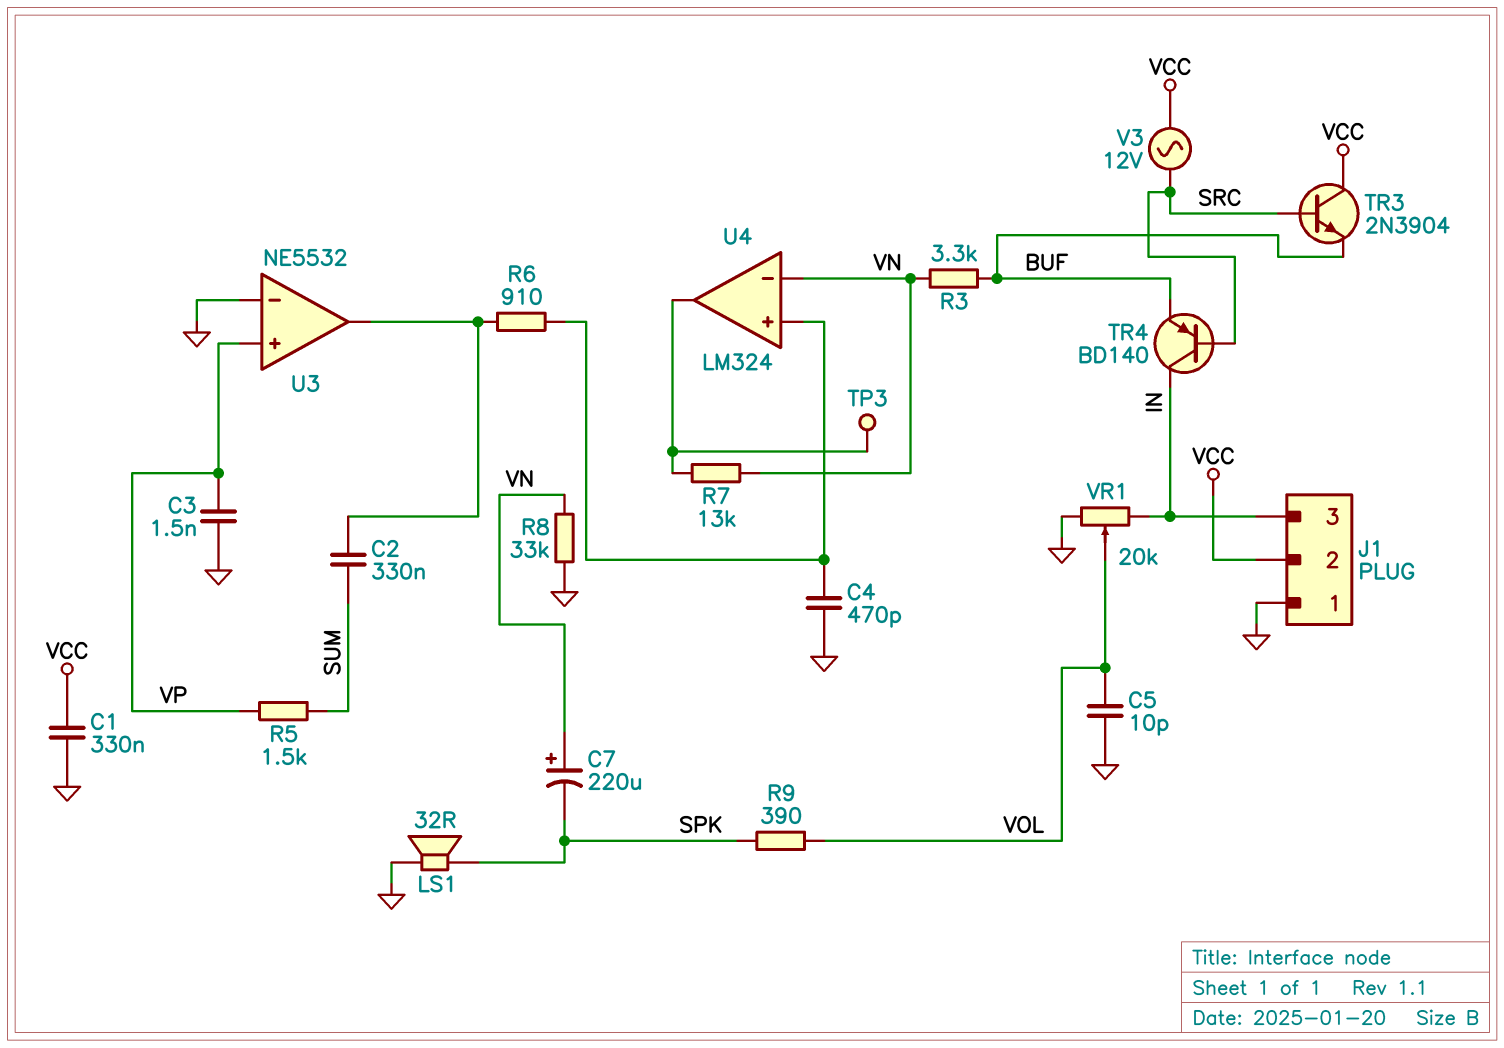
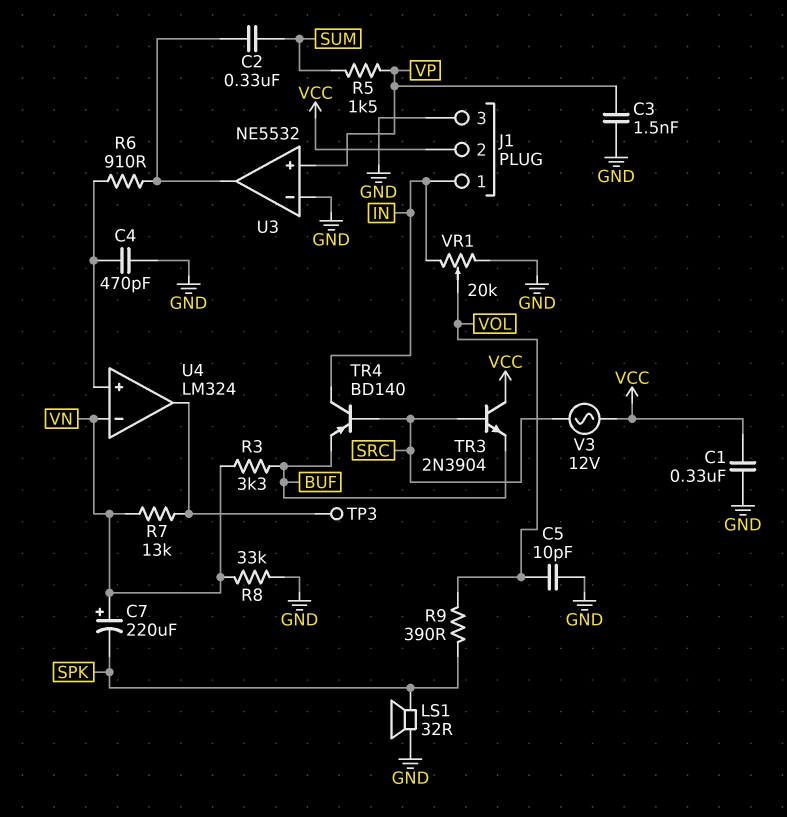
J1 pin 1: GND -> IN
J1 pin 3: IN -> GND

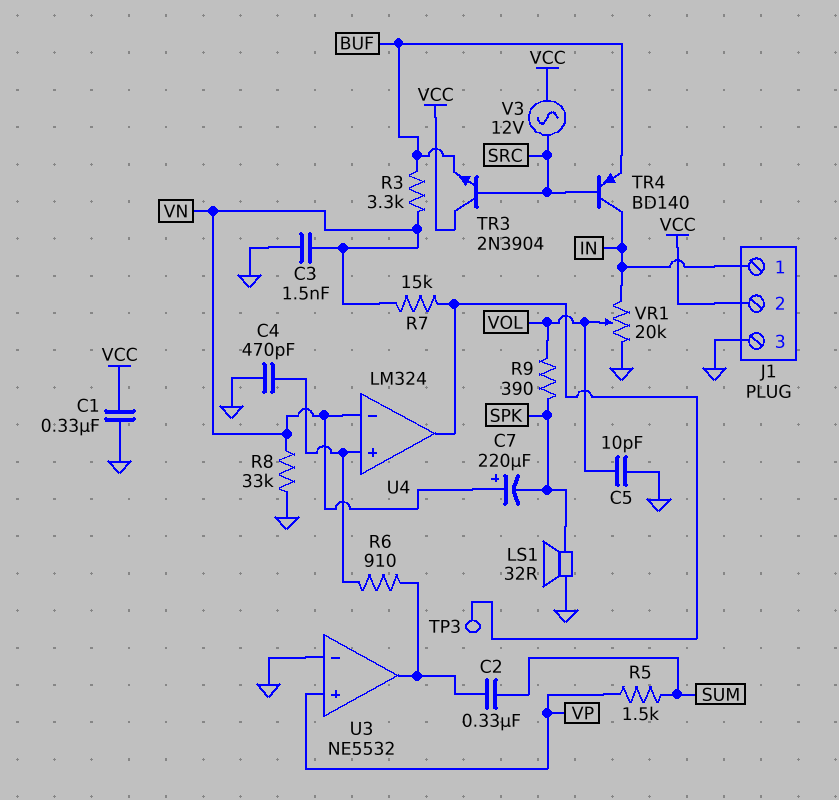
C3: 1.5nF (GND, VP) -> 1.5nF (GND, VN)
R7: 13k (U4/out, VN) -> 15k (U4/out, VN)

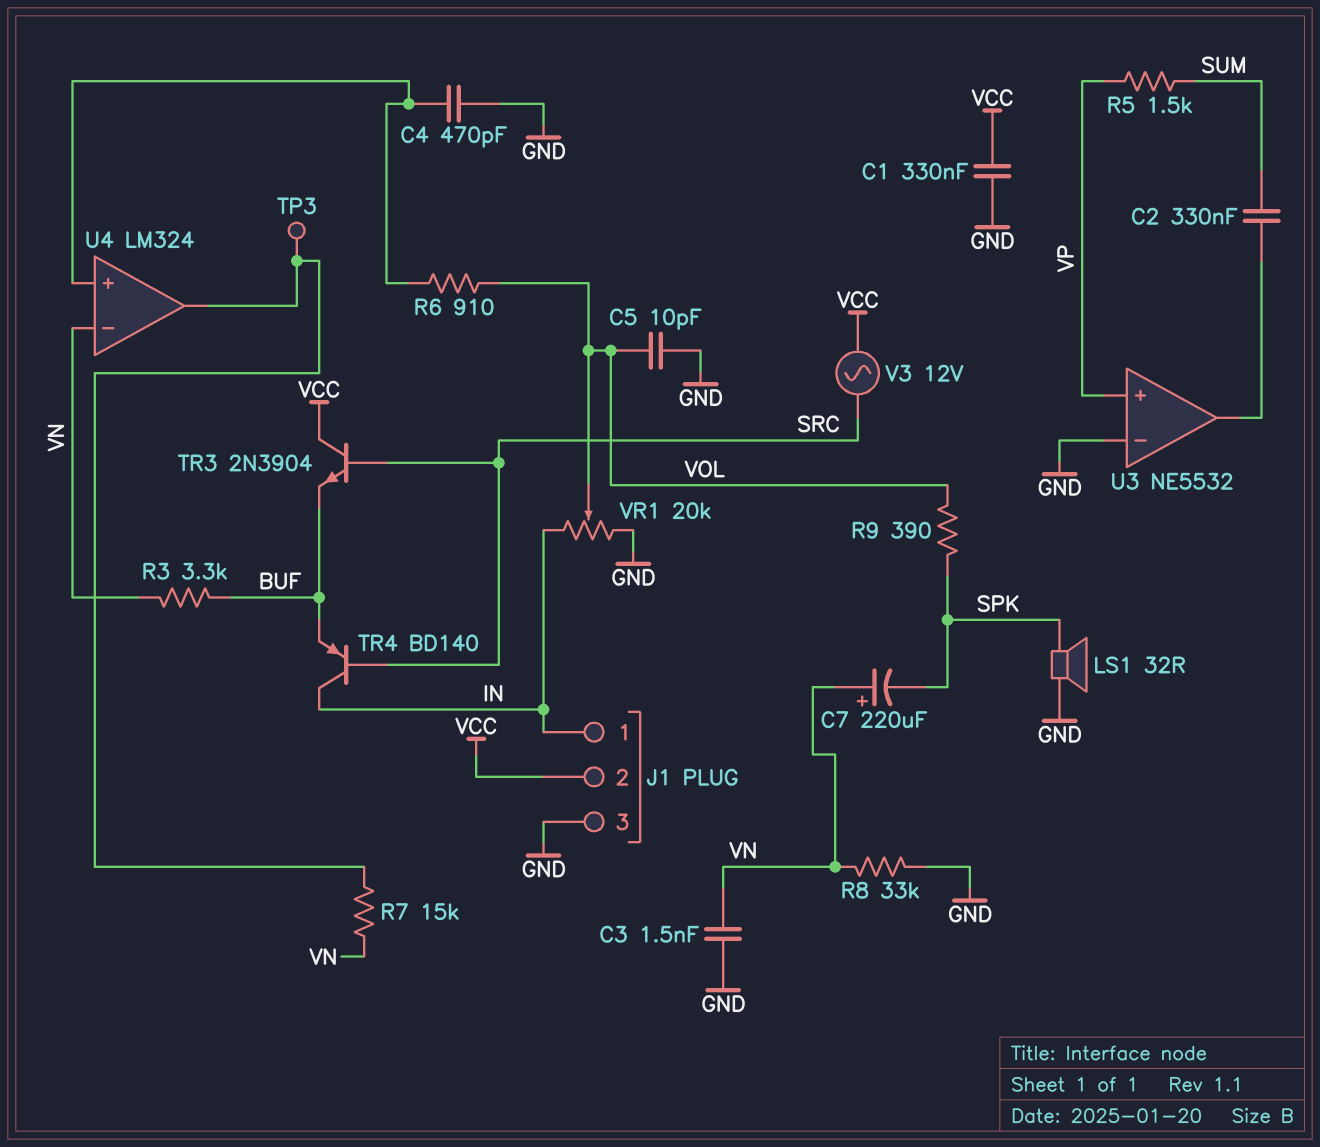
R6: 910 (U3/out, U4/in+) -> 910 (U4/in+, VOL)

